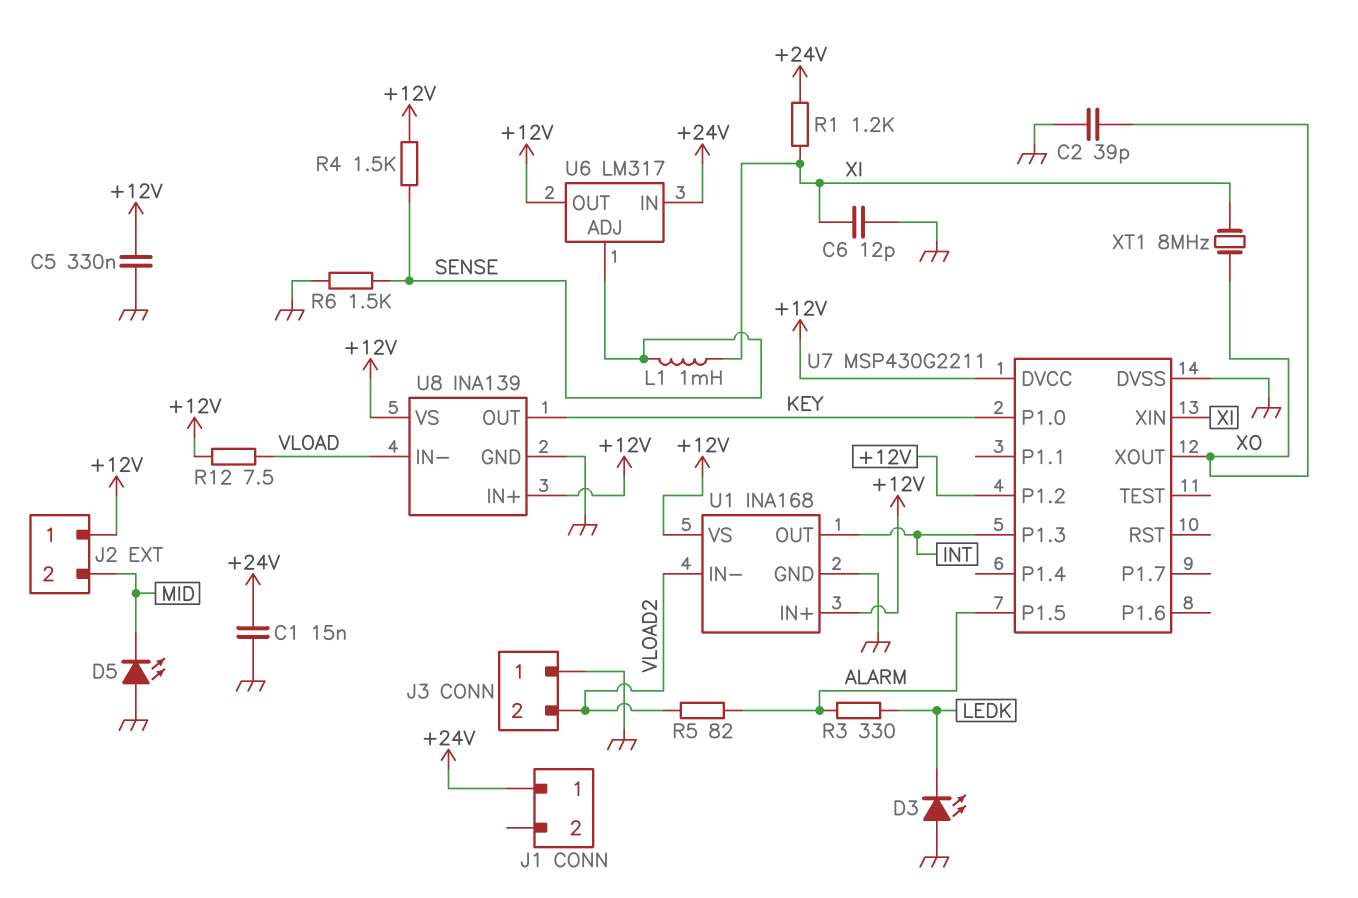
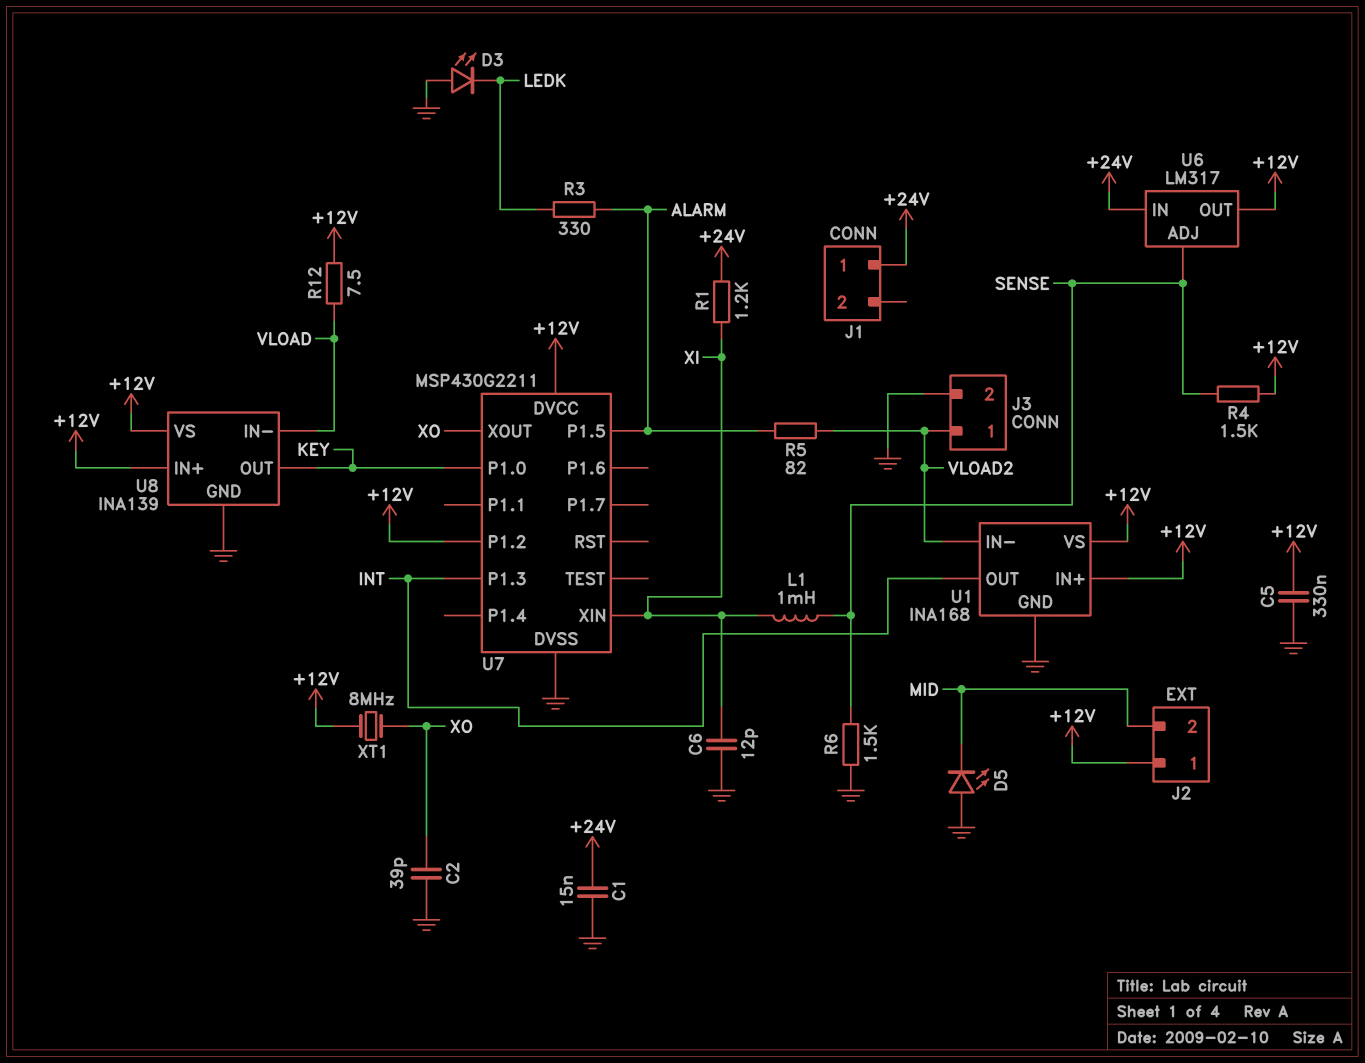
J3 pin 1: GND -> VLOAD2
J3 pin 2: VLOAD2 -> GND
XT1: 8MHz (XI, XO) -> 8MHz (+12V, XO)

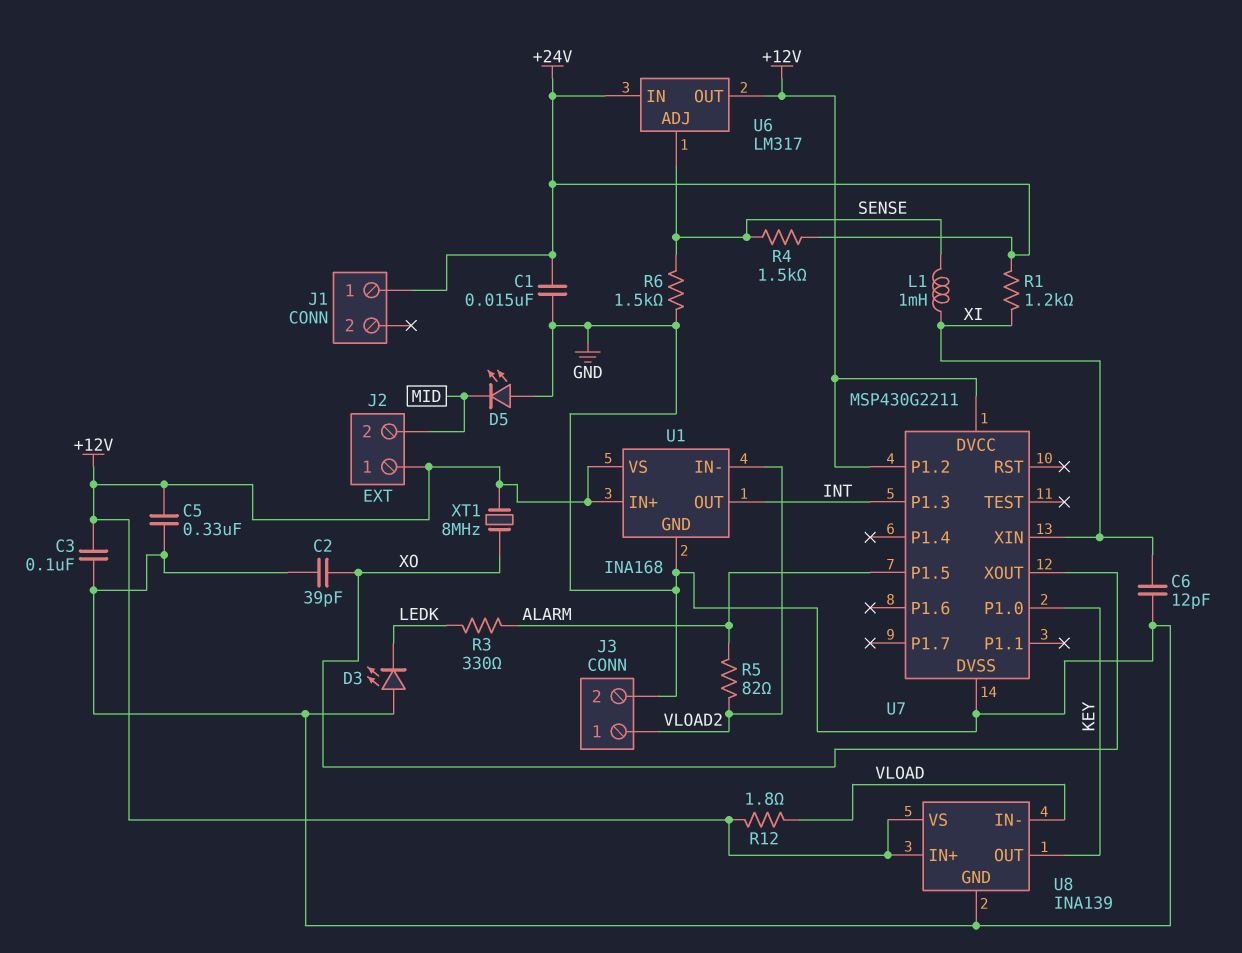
C3: none -> 100nF (+12V, GND)
R4: 1.5k (+12V, SENSE) -> 1.5k (+24V, SENSE)
R12: 7.5 (+12V, VLOAD) -> 1.8 (+12V, VLOAD)

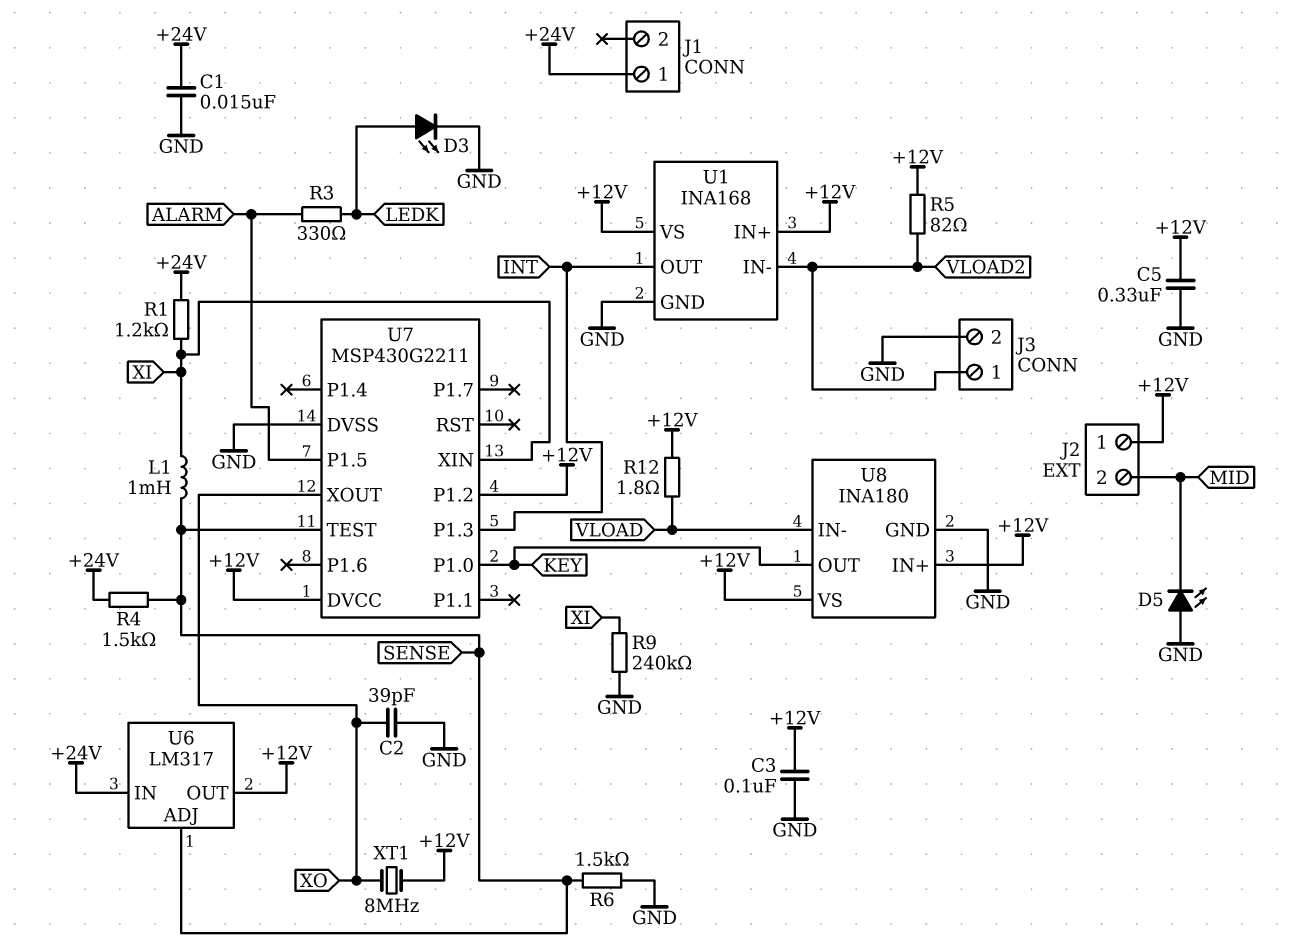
C6: 12pF (GND, XI) -> none
D3: LED (A GND, K LEDK) -> LED (A LEDK, K GND)
R5: 82 (ALARM, VLOAD2) -> 82 (+12V, VLOAD2)
R9: none -> 240k (GND, XI)
U7 pin TEST: none -> SENSE
U8: INA139 -> INA180

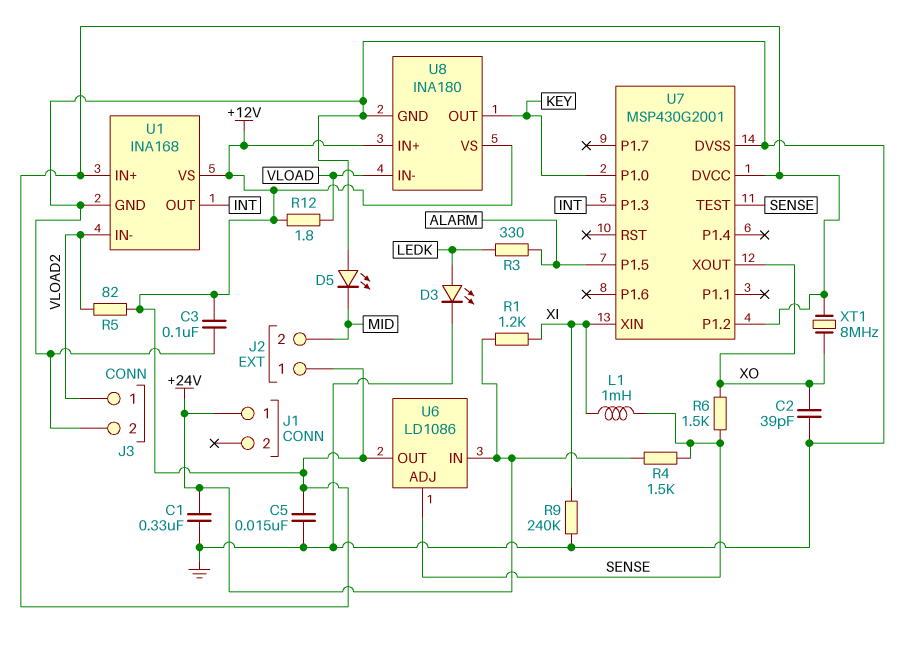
C1: 15nF (+24V, GND) -> 330nF (+24V, GND)
C5: 330nF (+12V, GND) -> 15nF (+12V, GND)
R6: 1.5k (GND, SENSE) -> 1.5k (SENSE, XO)
U6: LM317 -> LD1086
U7: MSP430G2211 -> MSP430G2001

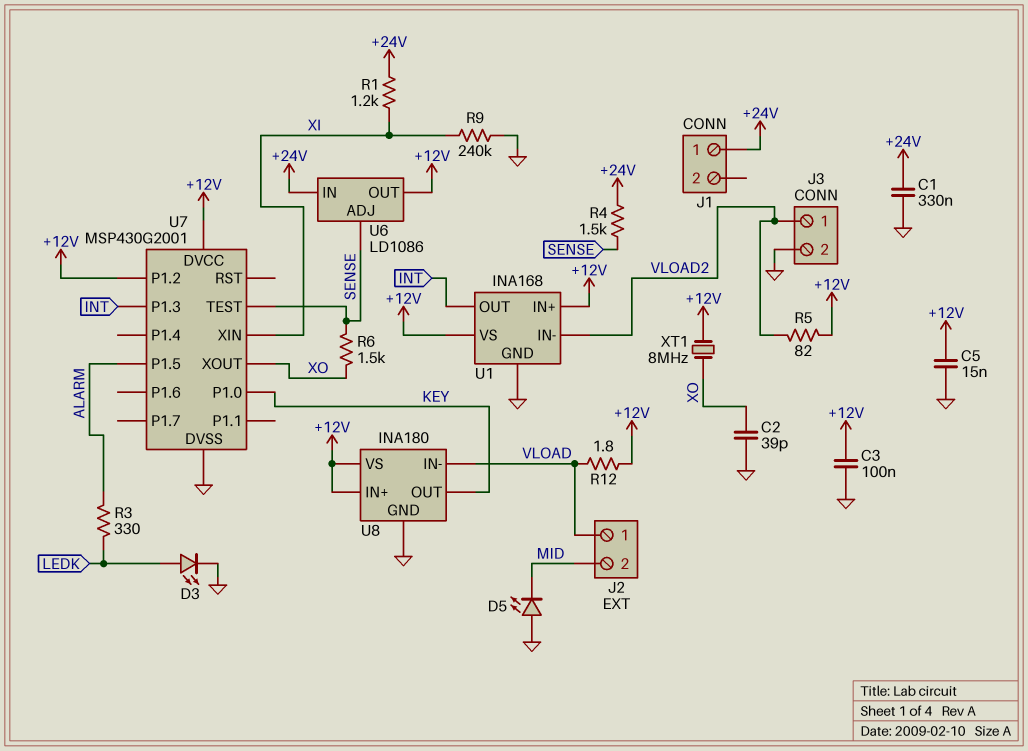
J2 pin 1: +12V -> VLOAD
L1: 1mH (SENSE, XI) -> none

